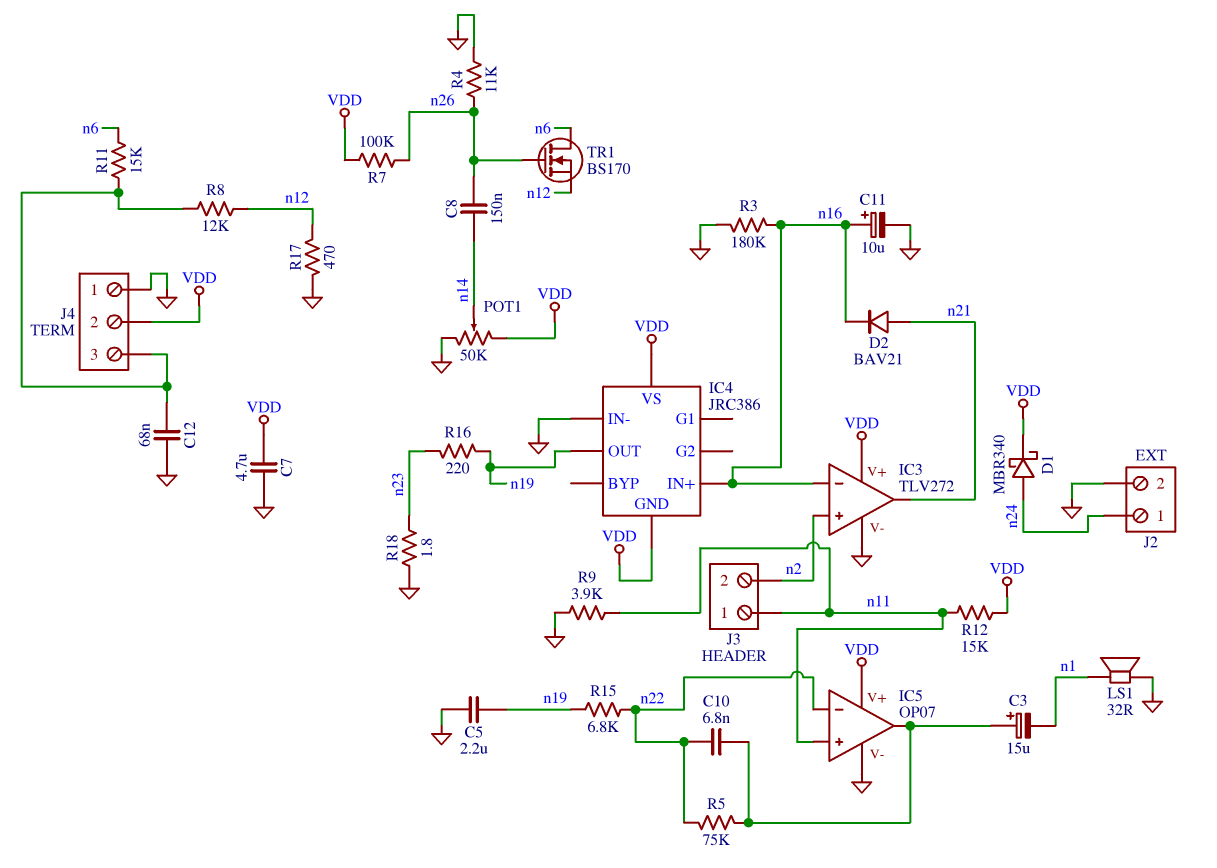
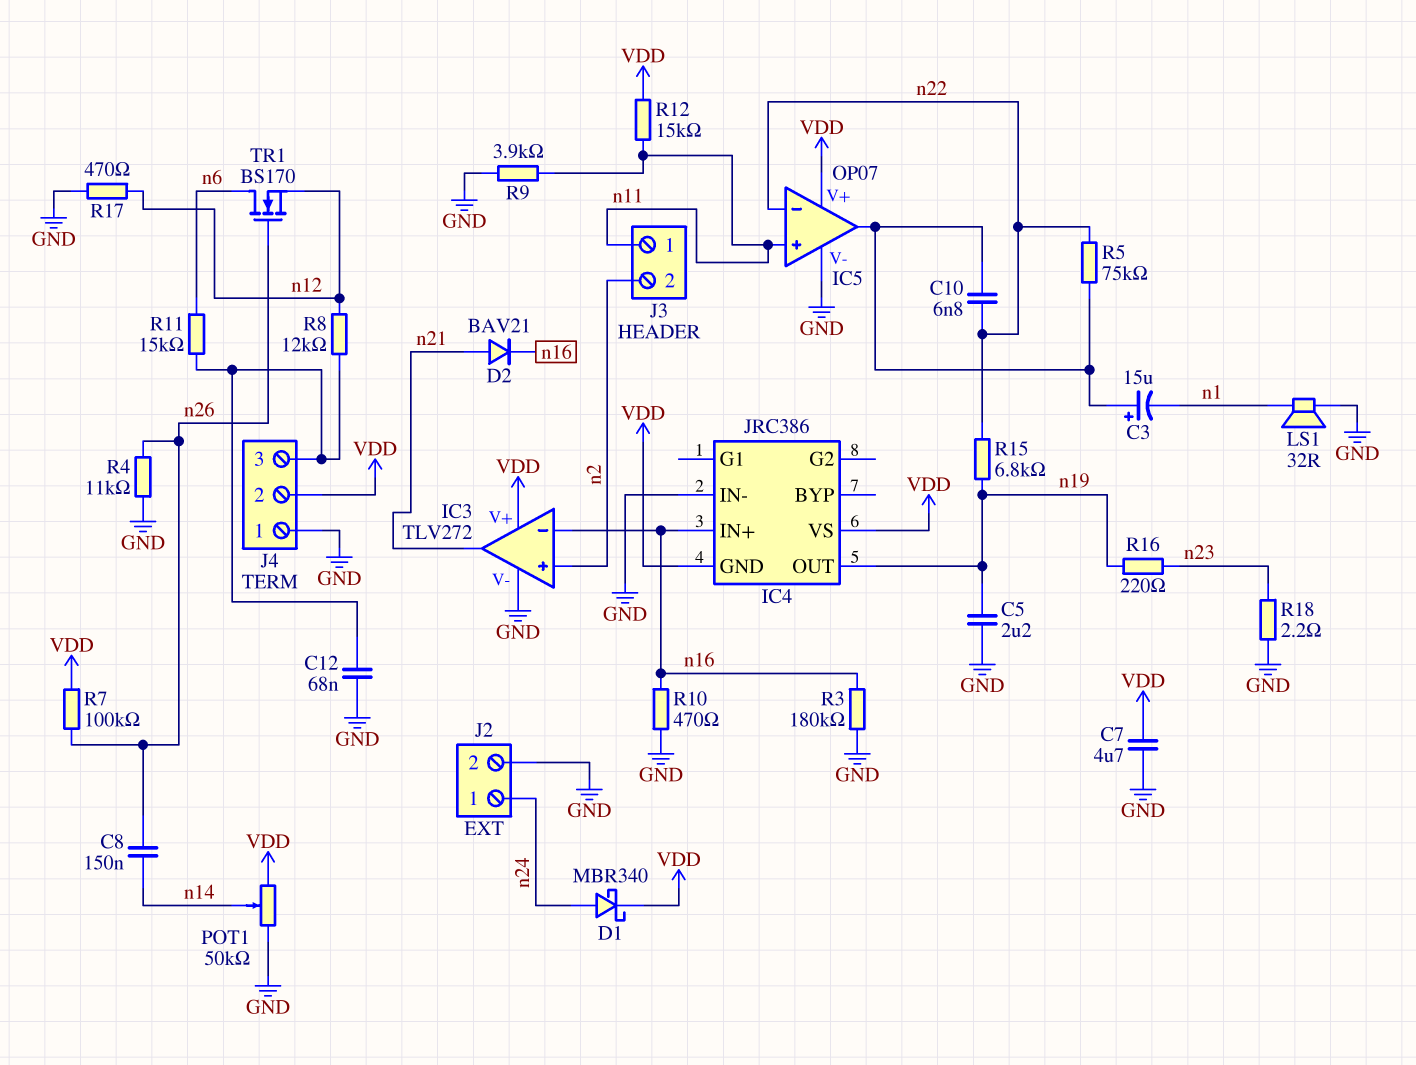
C11: 10uF (plus n16, minus GND) -> none
R10: none -> 470 (GND, n16)
R18: 1.8 (GND, n23) -> 2.2 (GND, n23)

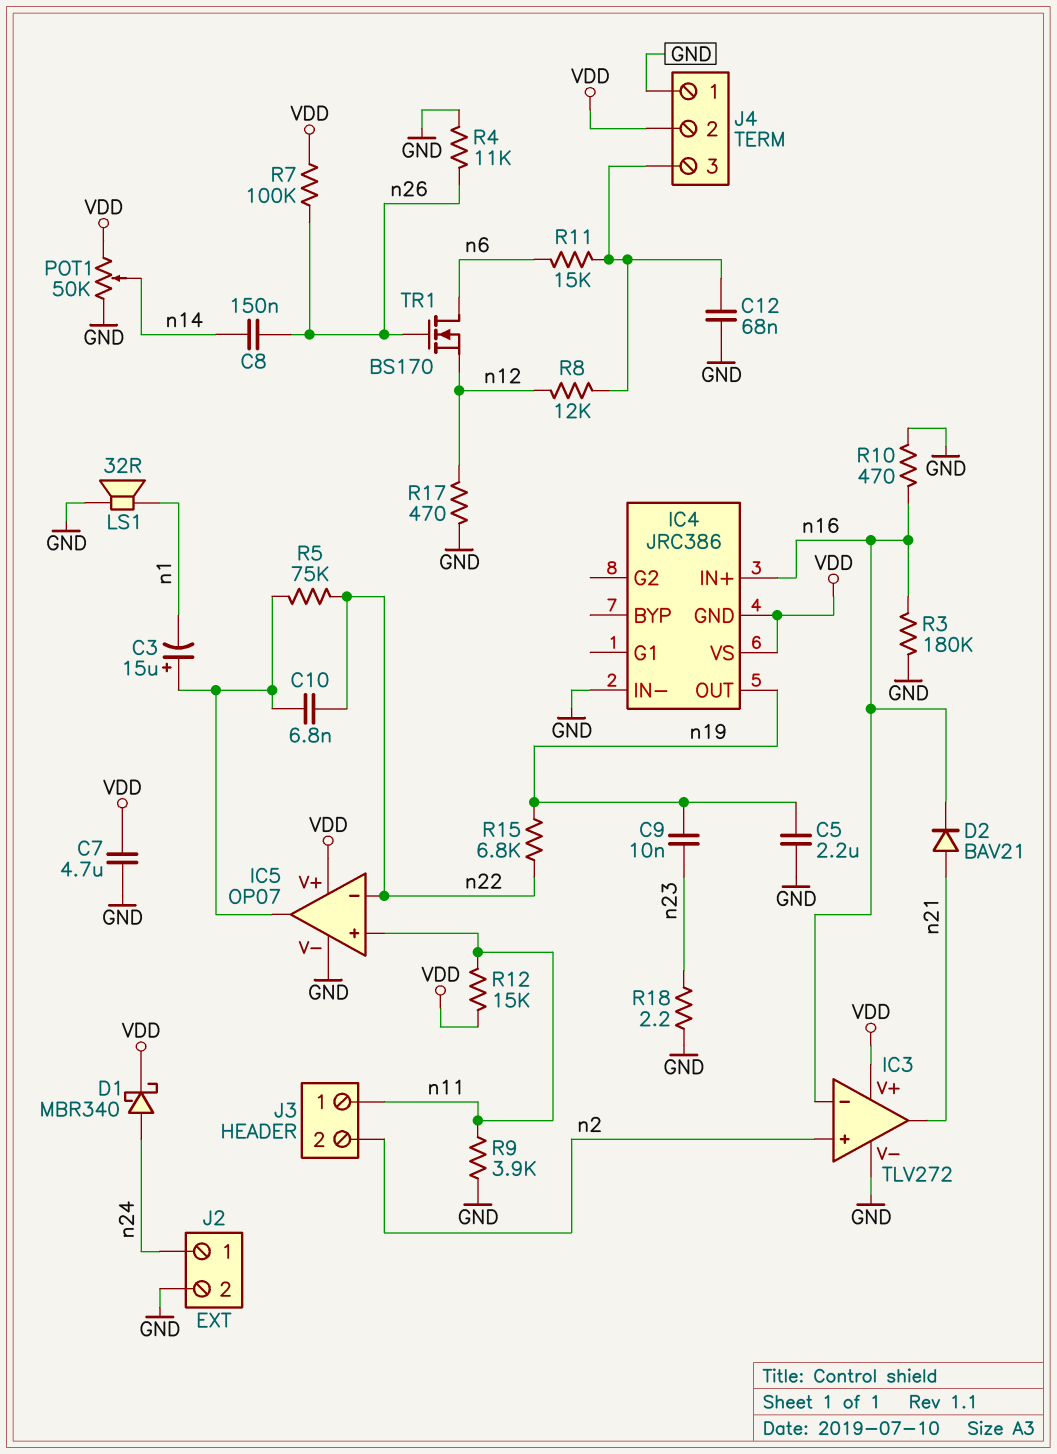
C9: none -> 10nF (n19, n23)
R16: 220 (n19, n23) -> none

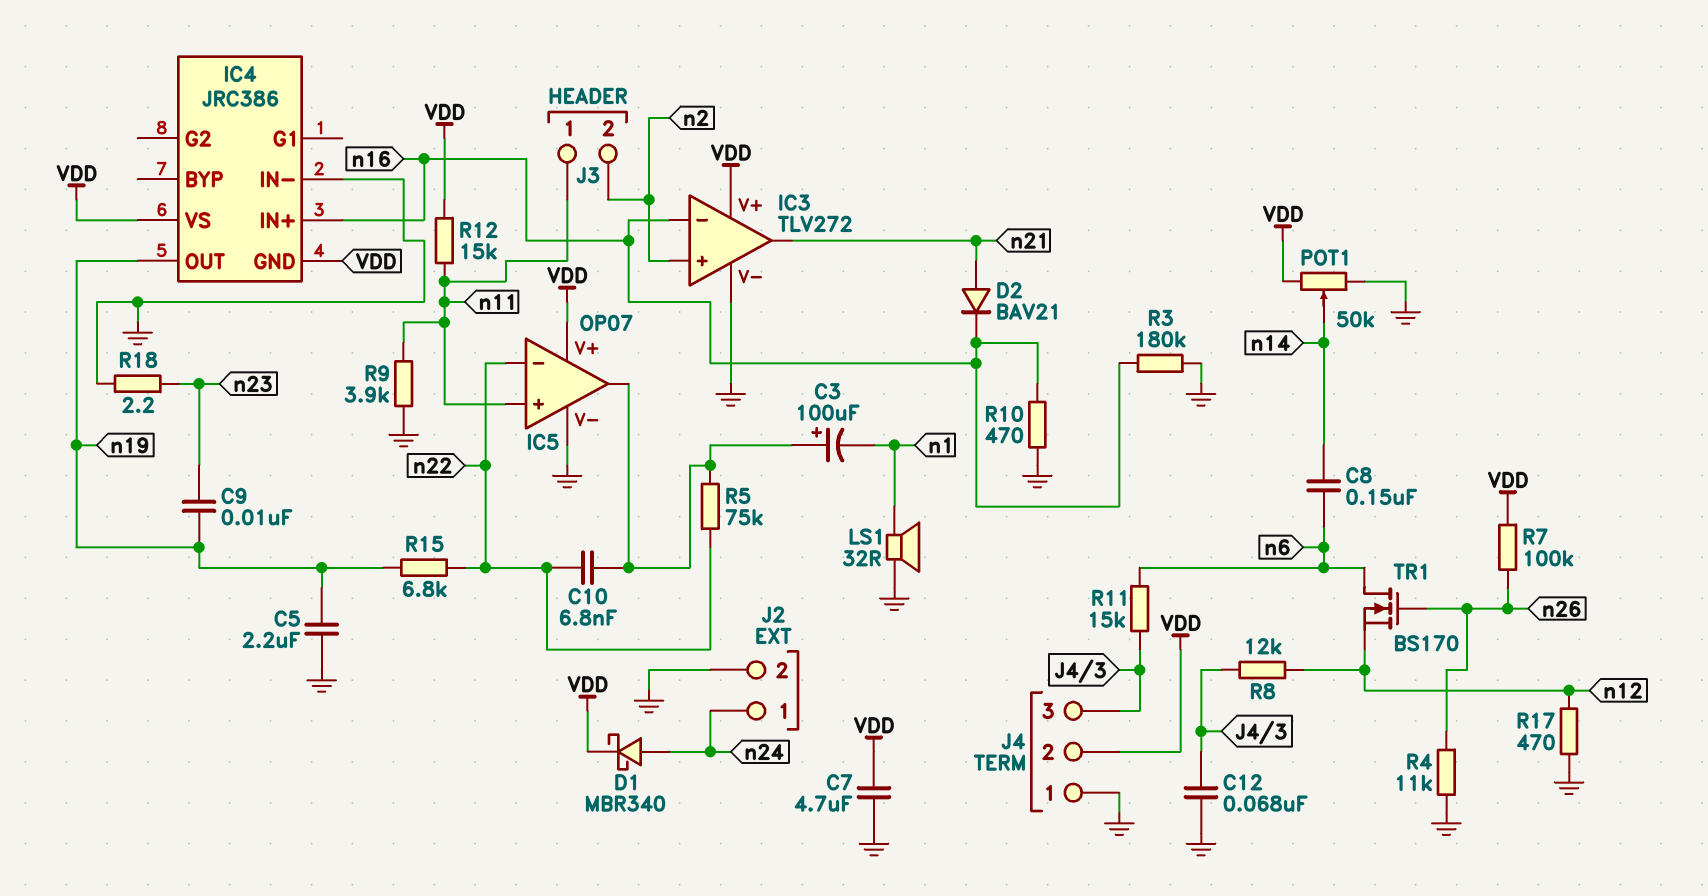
C3: 15uF (plus IC5/out, minus n1) -> 100uF (plus IC5/out, minus n1)
C8: 150nF (n14, n26) -> 150nF (n6, n14)

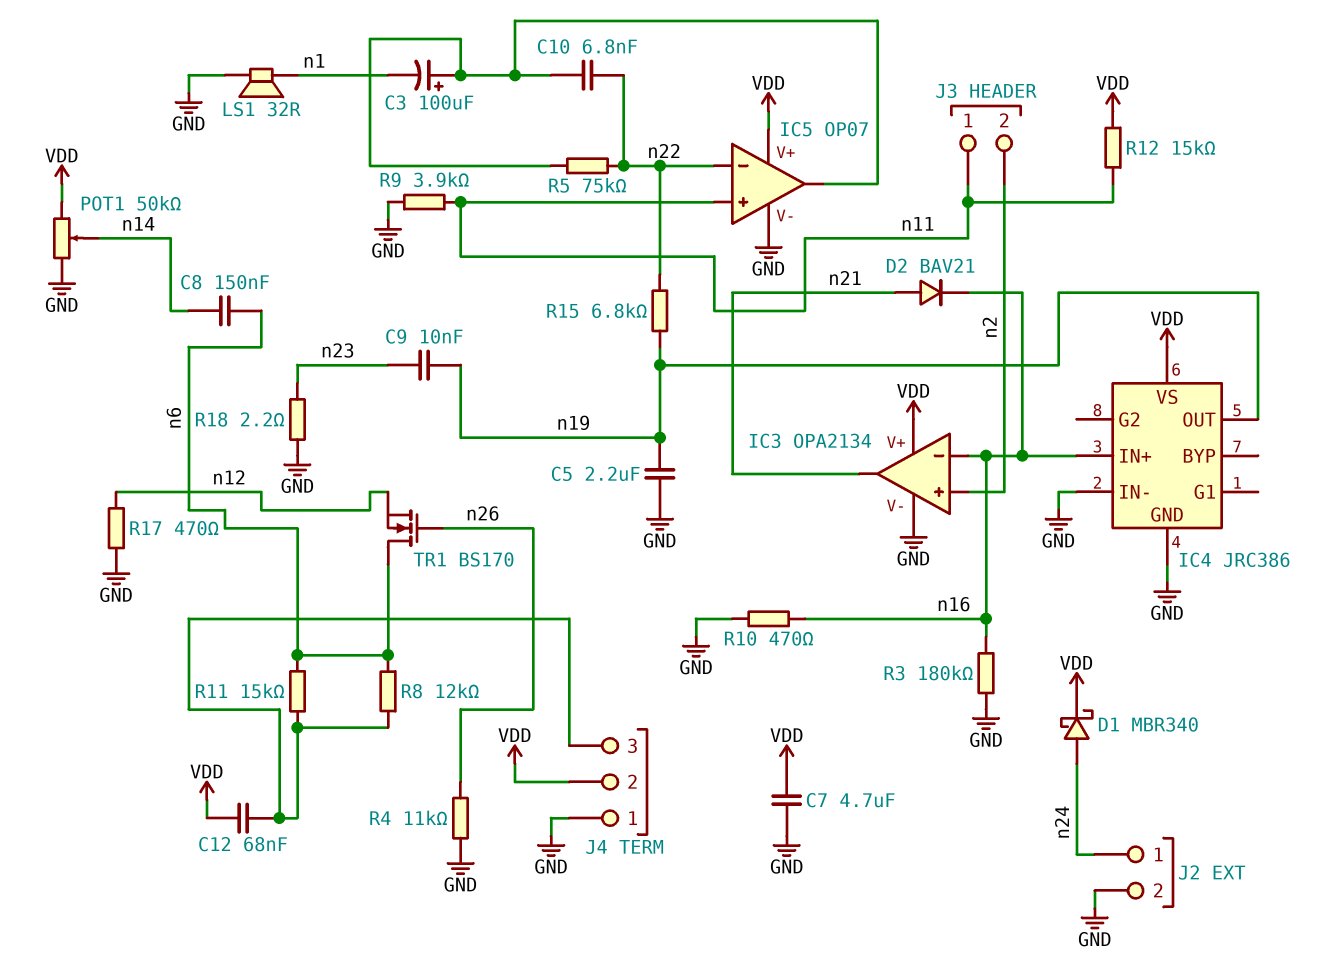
C12: 68nF (GND, J4/3) -> 68nF (J4/3, VDD)
IC3: TLV272 -> OPA2134
IC4 pin GND: VDD -> GND
R7: 100k (VDD, n26) -> none
R8: 12k (J4/3, n12) -> 12k (J4/3, n6)

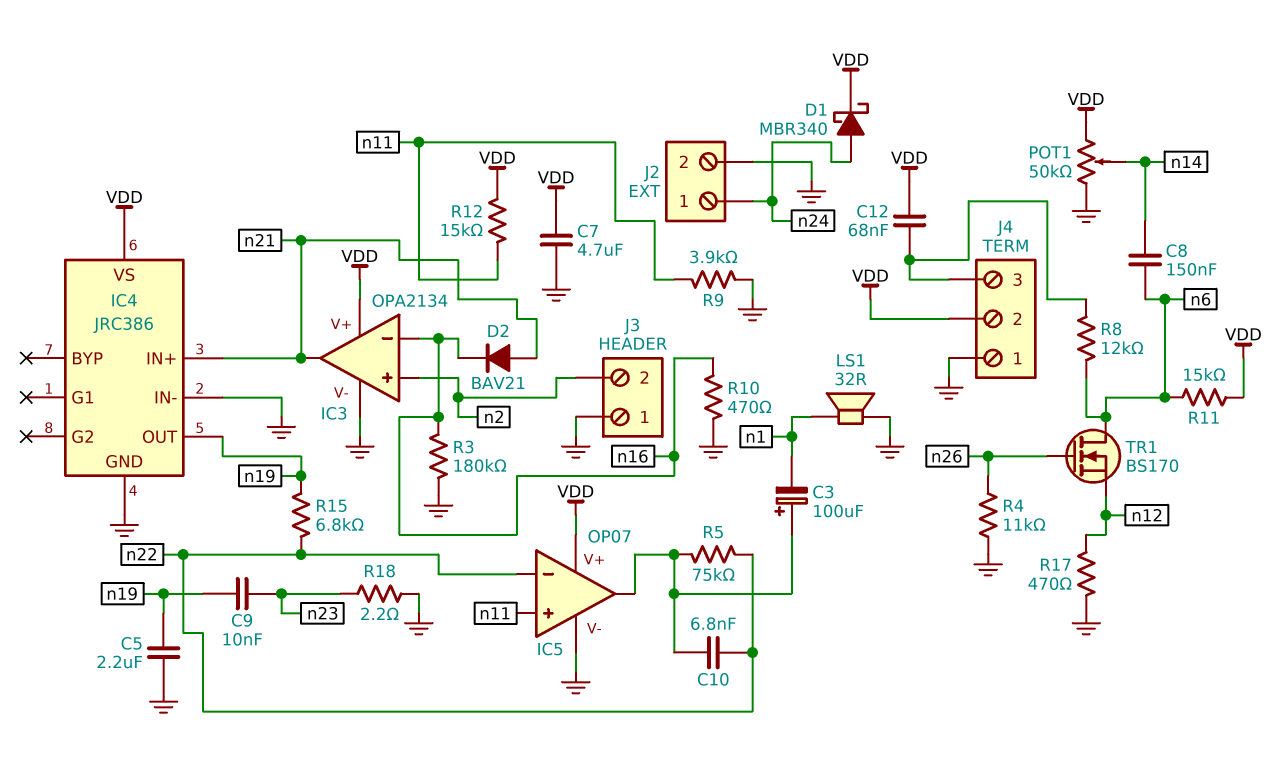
IC4 pin IN+: n16 -> n21
J3 pin 1: n11 -> GND
R11: 15k (J4/3, n6) -> 15k (VDD, n6)

